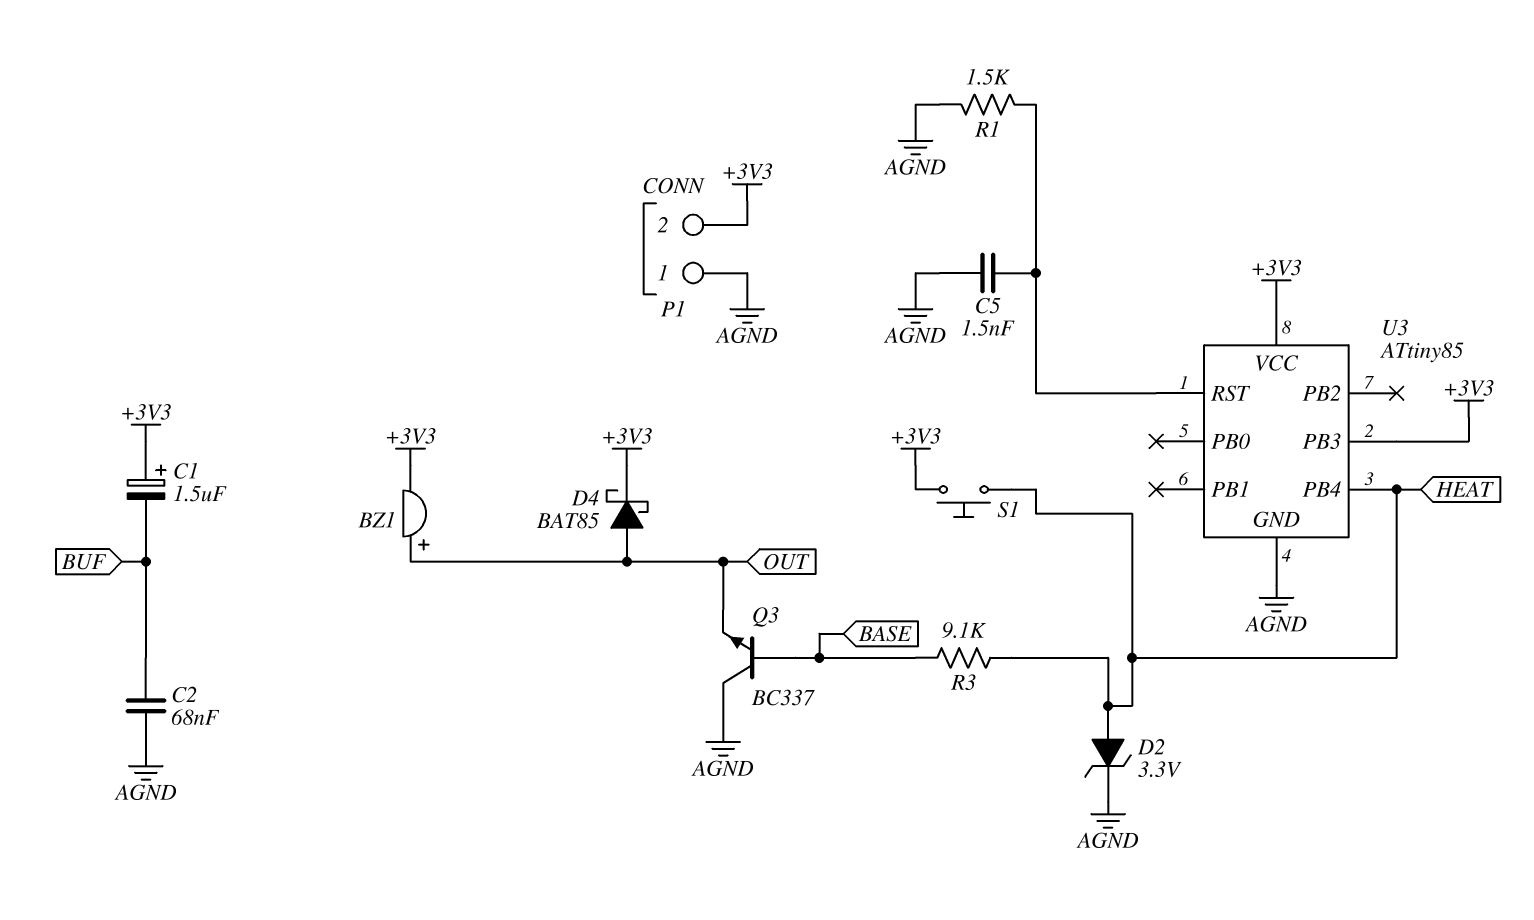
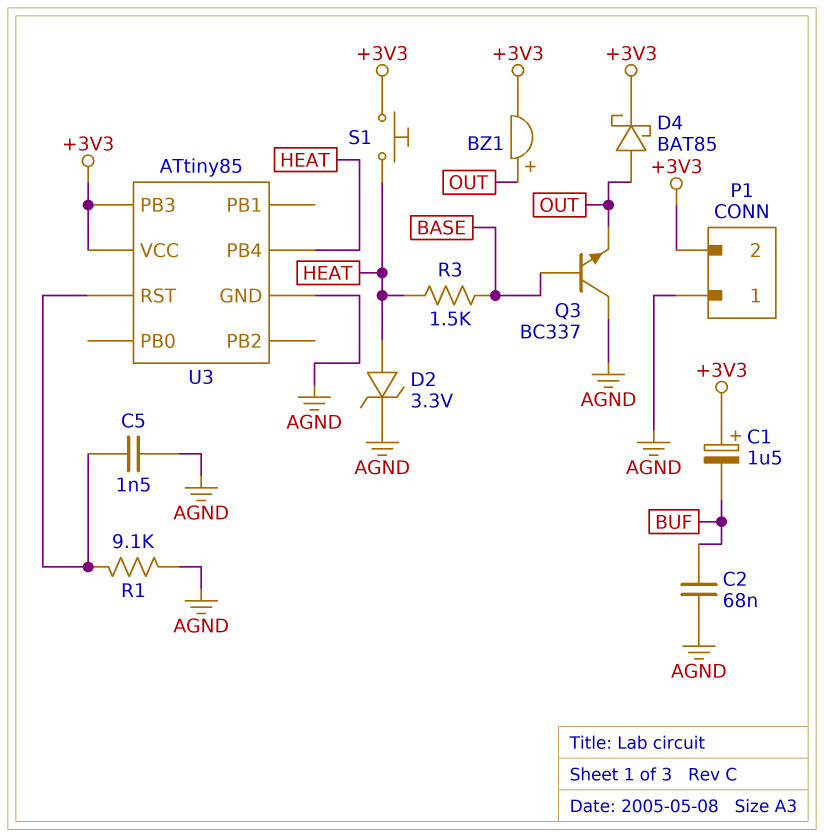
R1: 1.5k (AGND, U3/RST) -> 9.1k (AGND, U3/RST)
R3: 9.1k (BASE, HEAT) -> 1.5k (BASE, HEAT)

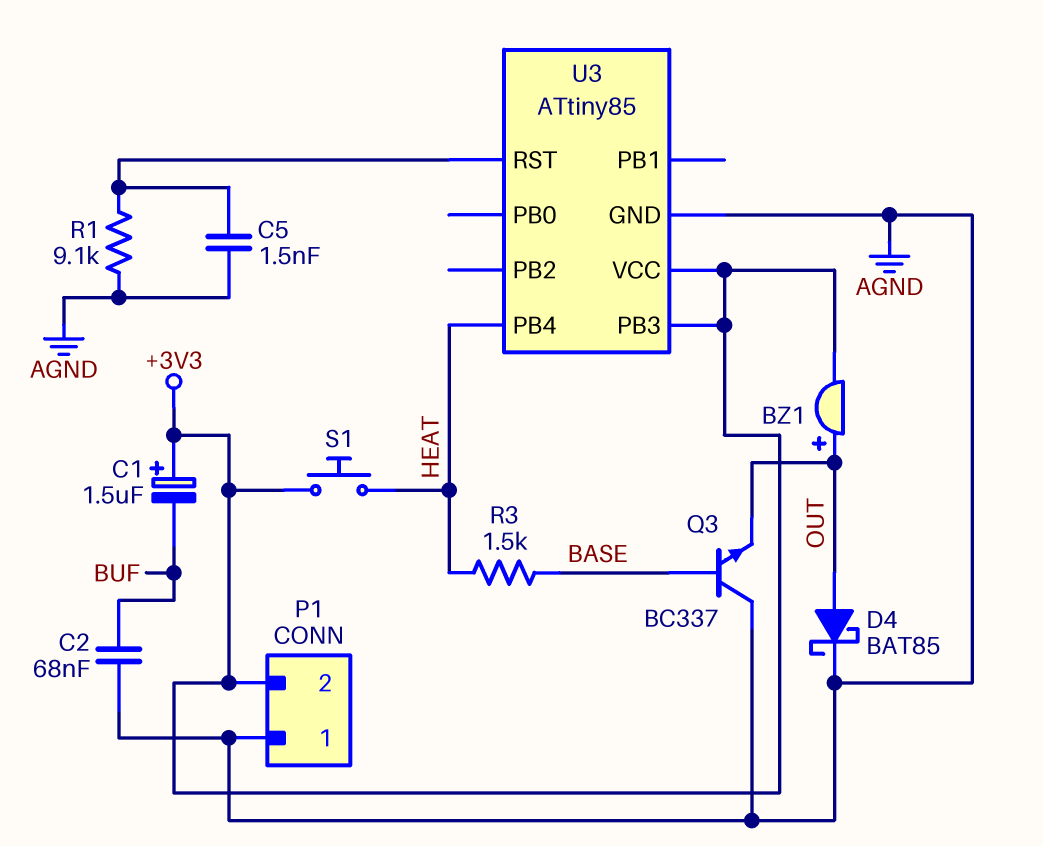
D2: zener 3.3V (A HEAT, K AGND) -> none
D4: schottky BAT85 (A OUT, K +3V3) -> schottky BAT85 (A OUT, K AGND)

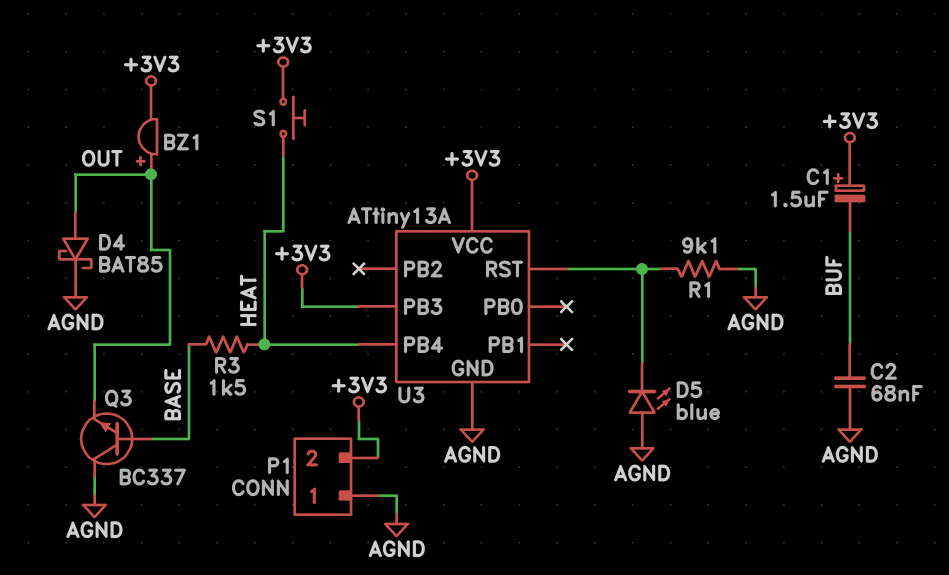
C5: 1.5nF (AGND, U3/RST) -> none
D5: none -> LED blue (A AGND, K U3/RST)
U3: ATtiny85 -> ATtiny13A

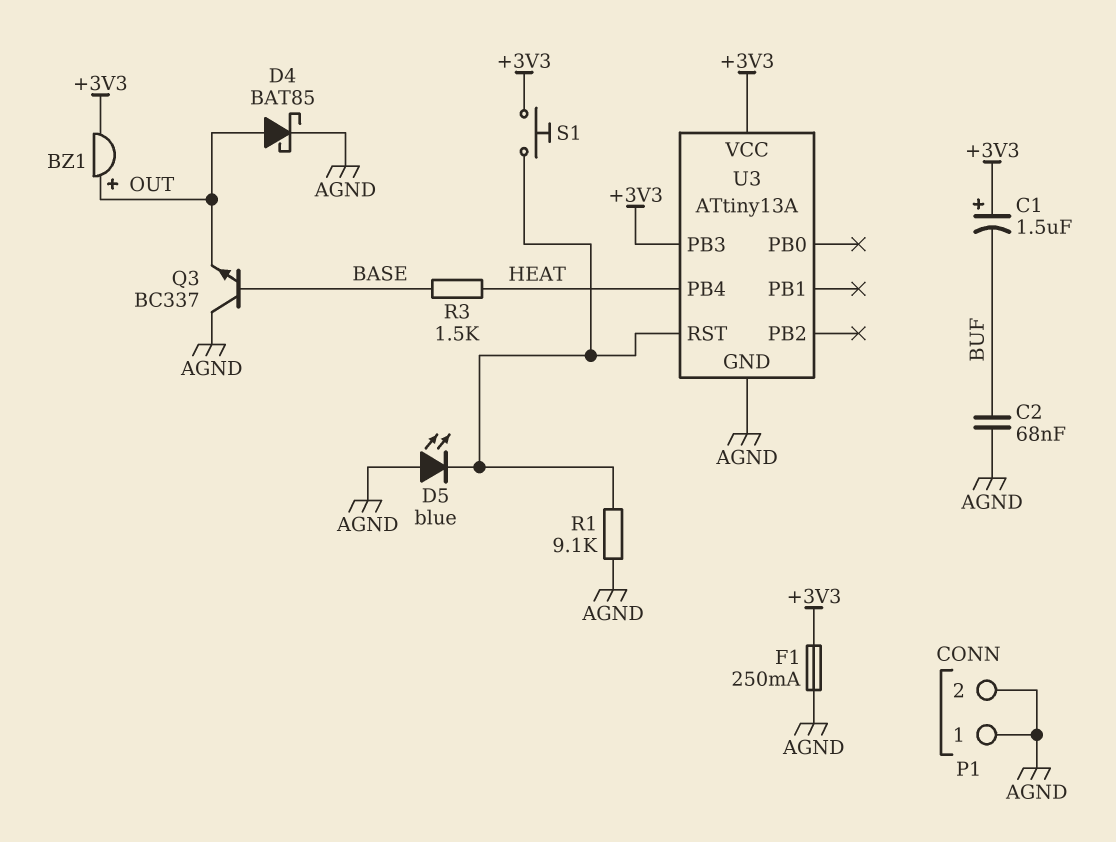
F1: none -> 250mA (+3V3, AGND)
P1 pin 2: +3V3 -> AGND
S1: button (+3V3, HEAT) -> button (+3V3, U3/RST)

